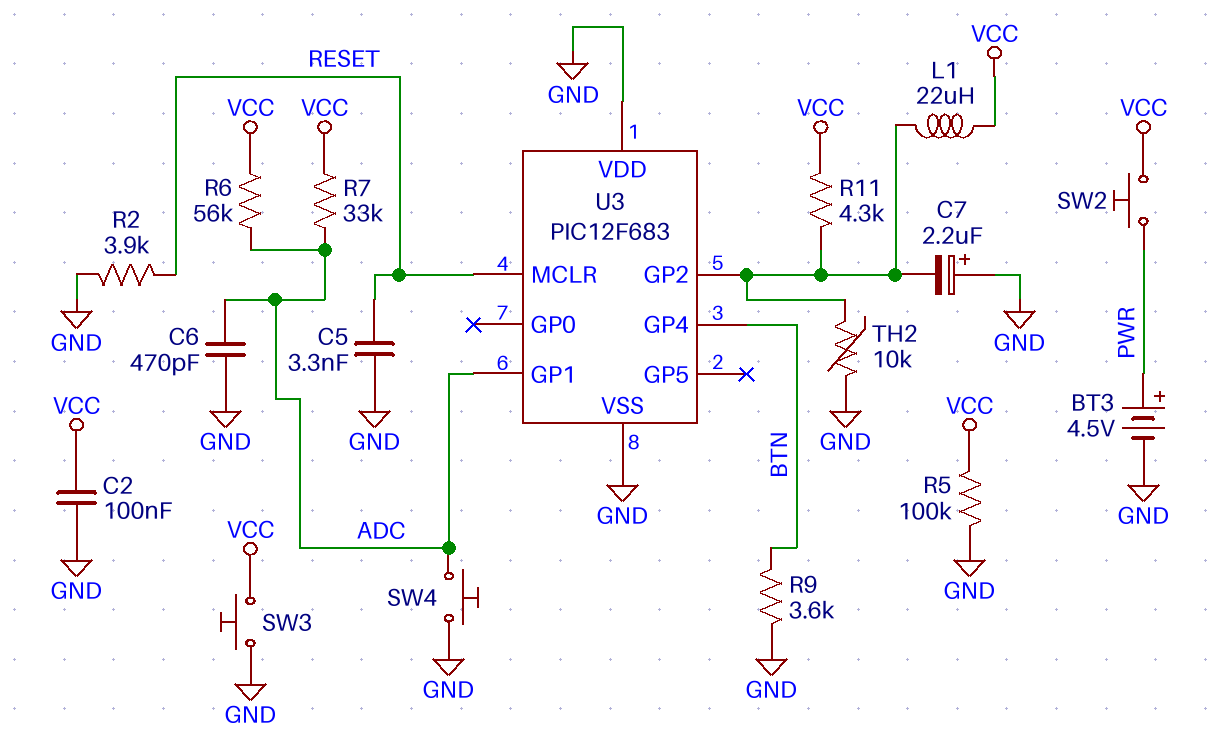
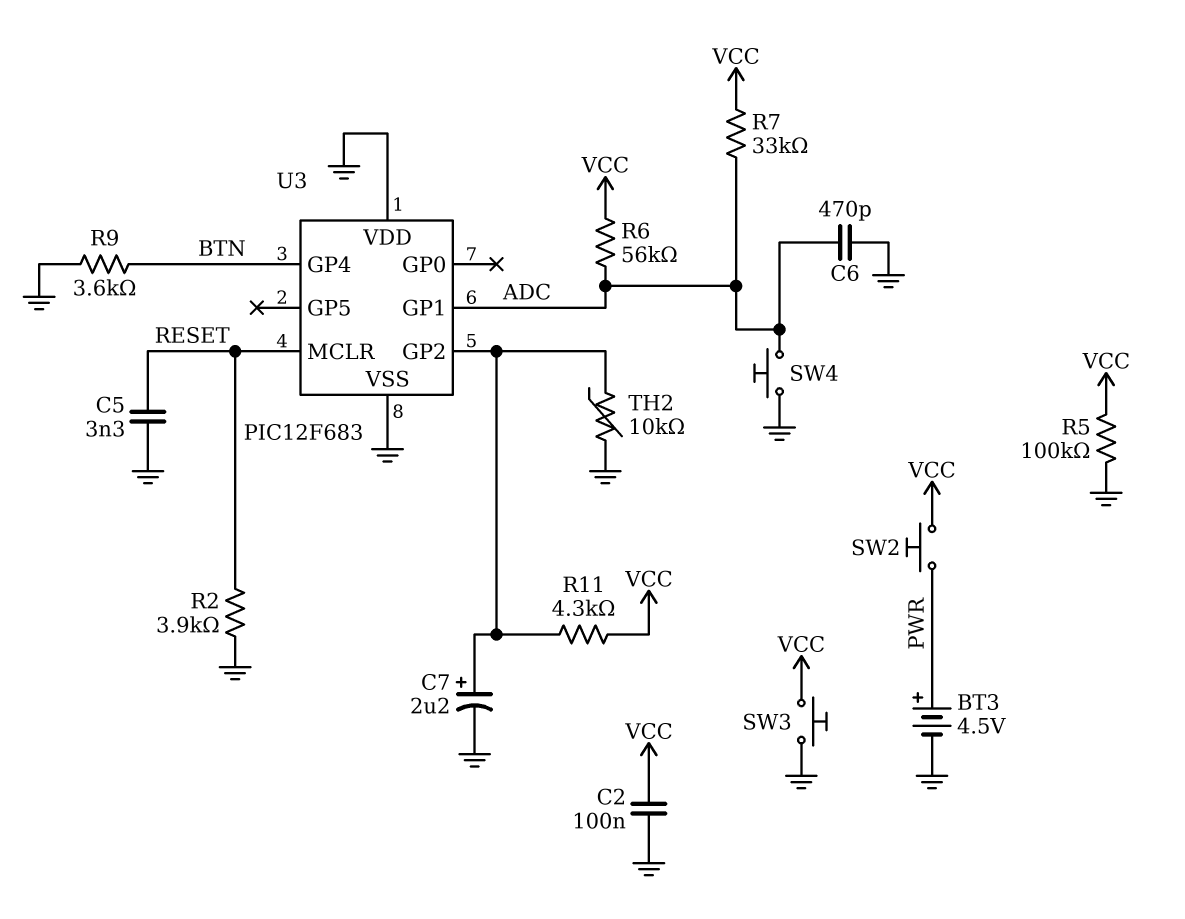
C7: 2.2uF (plus GND, minus U3/GP2) -> 2.2uF (plus U3/GP2, minus GND)
L1: 22uH (U3/GP2, VCC) -> none

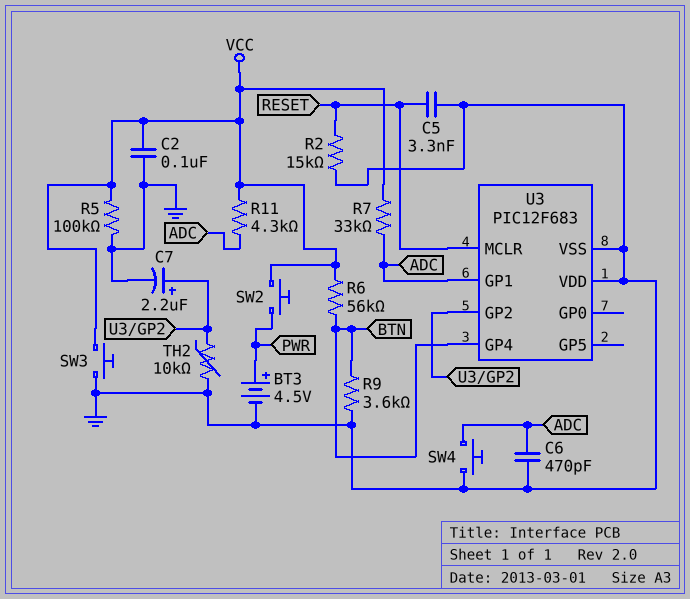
R2: 3.9k (GND, RESET) -> 15k (GND, RESET)
R6: 56k (ADC, VCC) -> 56k (BTN, VCC)
R11: 4.3k (U3/GP2, VCC) -> 4.3k (ADC, VCC)

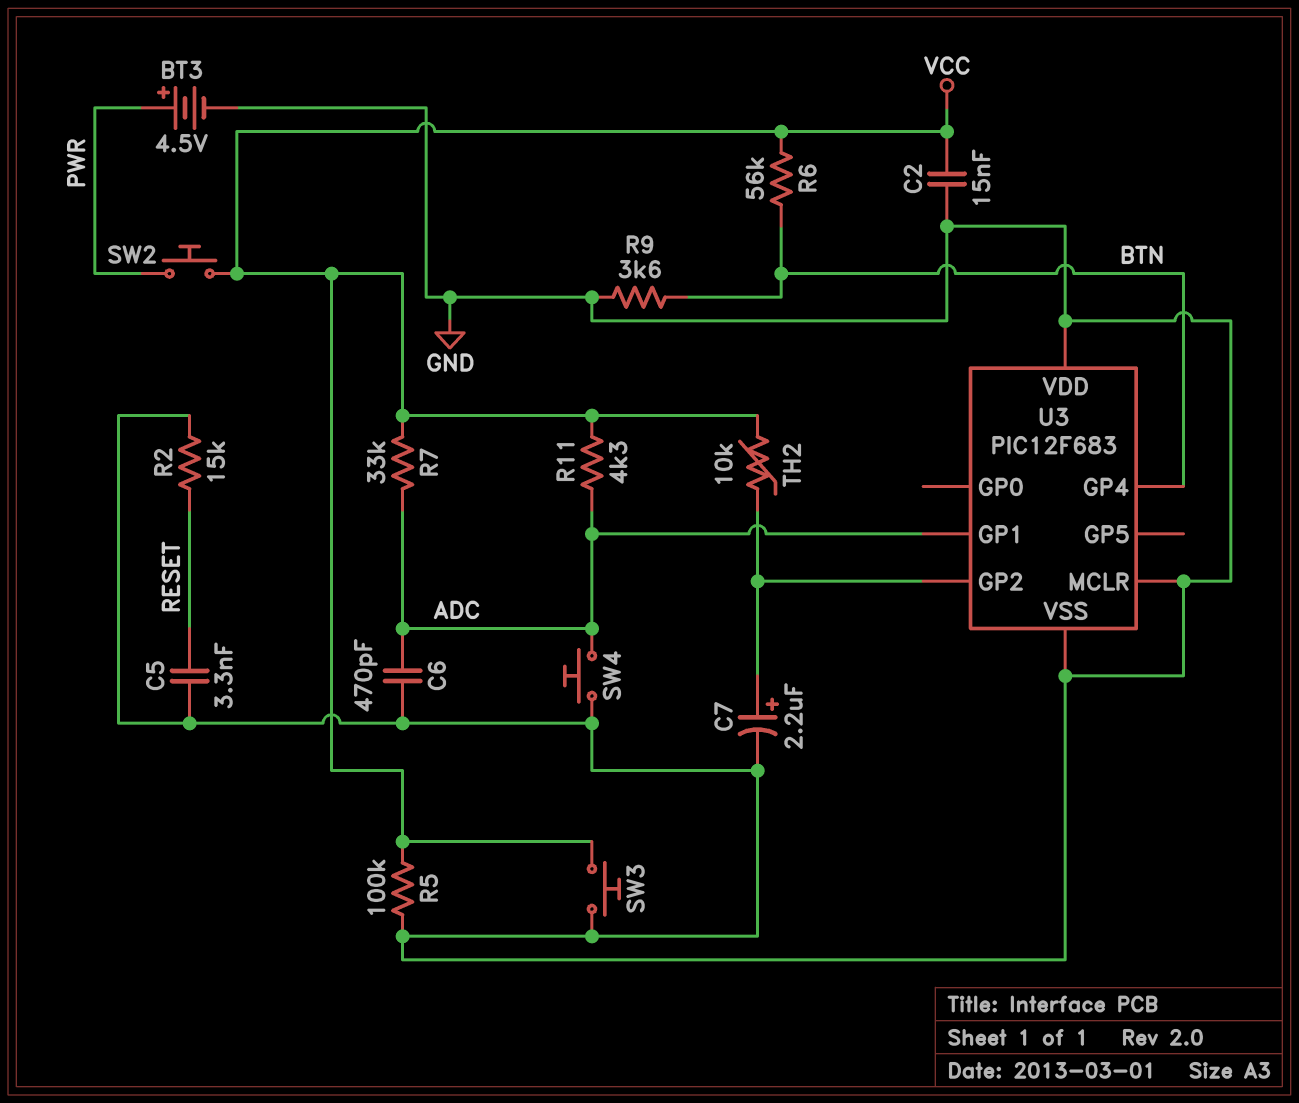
C2: 100nF (GND, VCC) -> 15nF (GND, VCC)
TH2: 10k (GND, U3/GP2) -> 10k (U3/GP2, VCC)
U3 pin MCLR: RESET -> GND

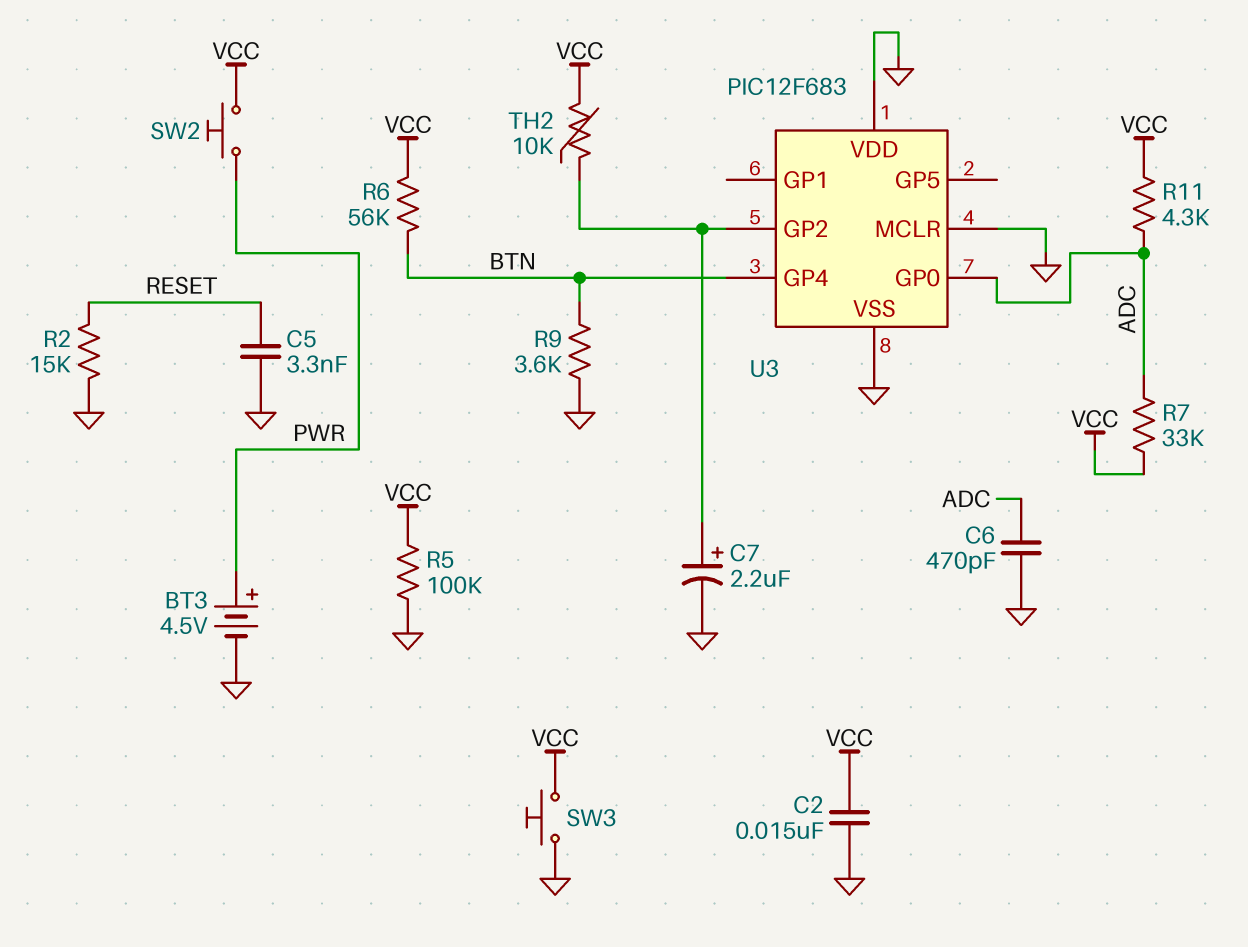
SW4: button (ADC, GND) -> none
U3 pin GP0: none -> ADC
U3 pin GP1: ADC -> none

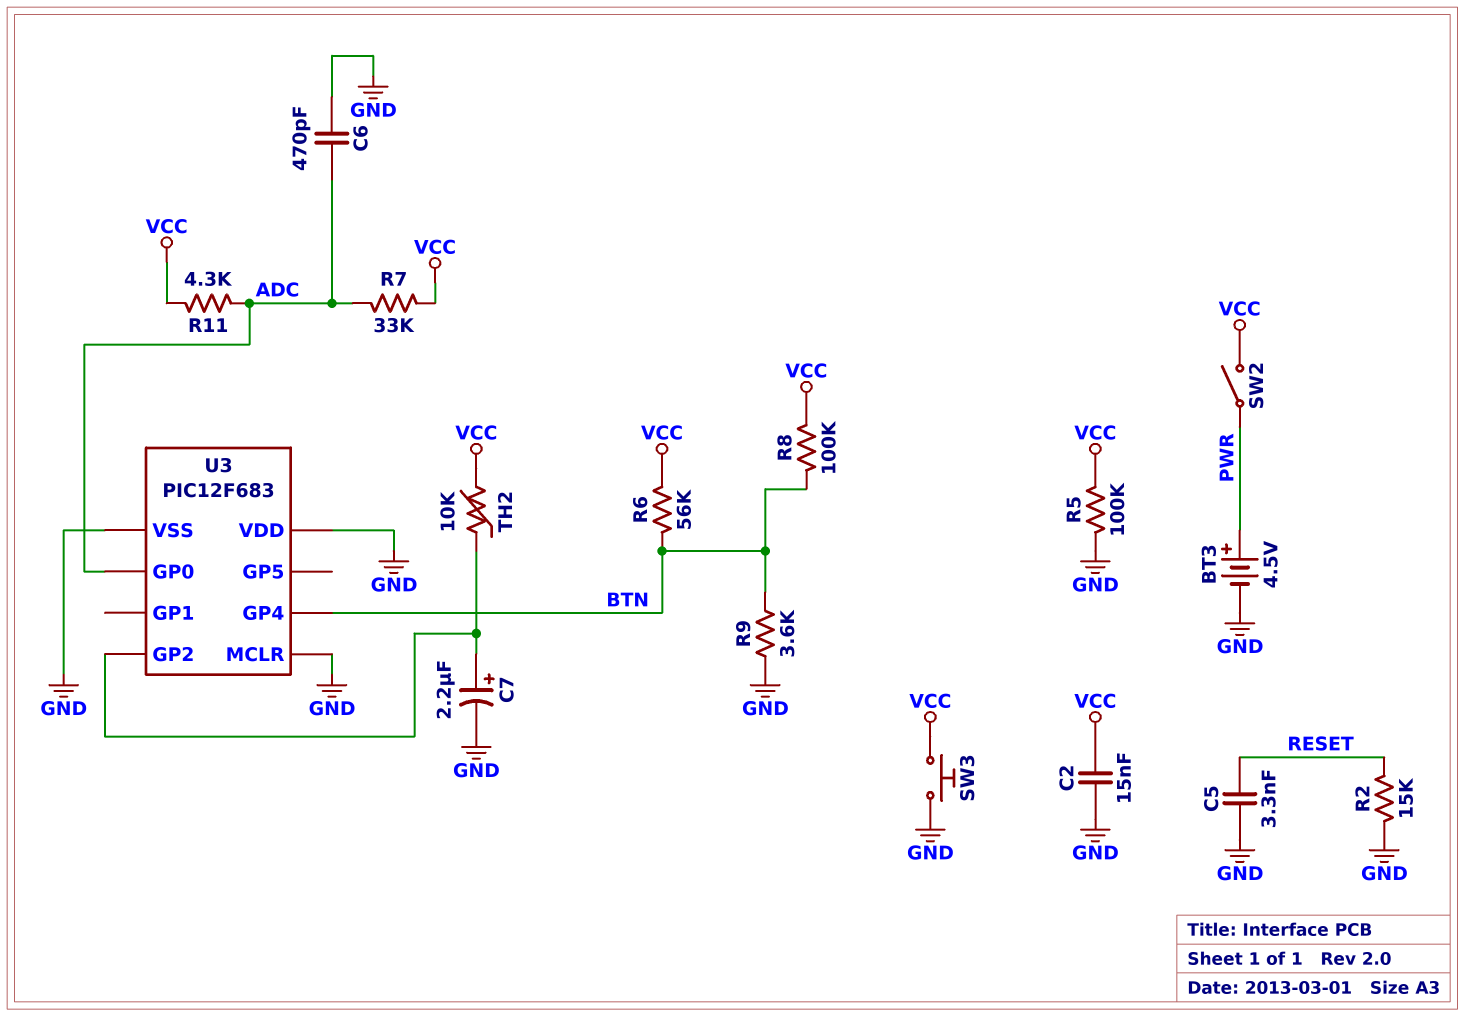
R8: none -> 100k (BTN, VCC)
SW2: button (PWR, VCC) -> switch (PWR, VCC)

